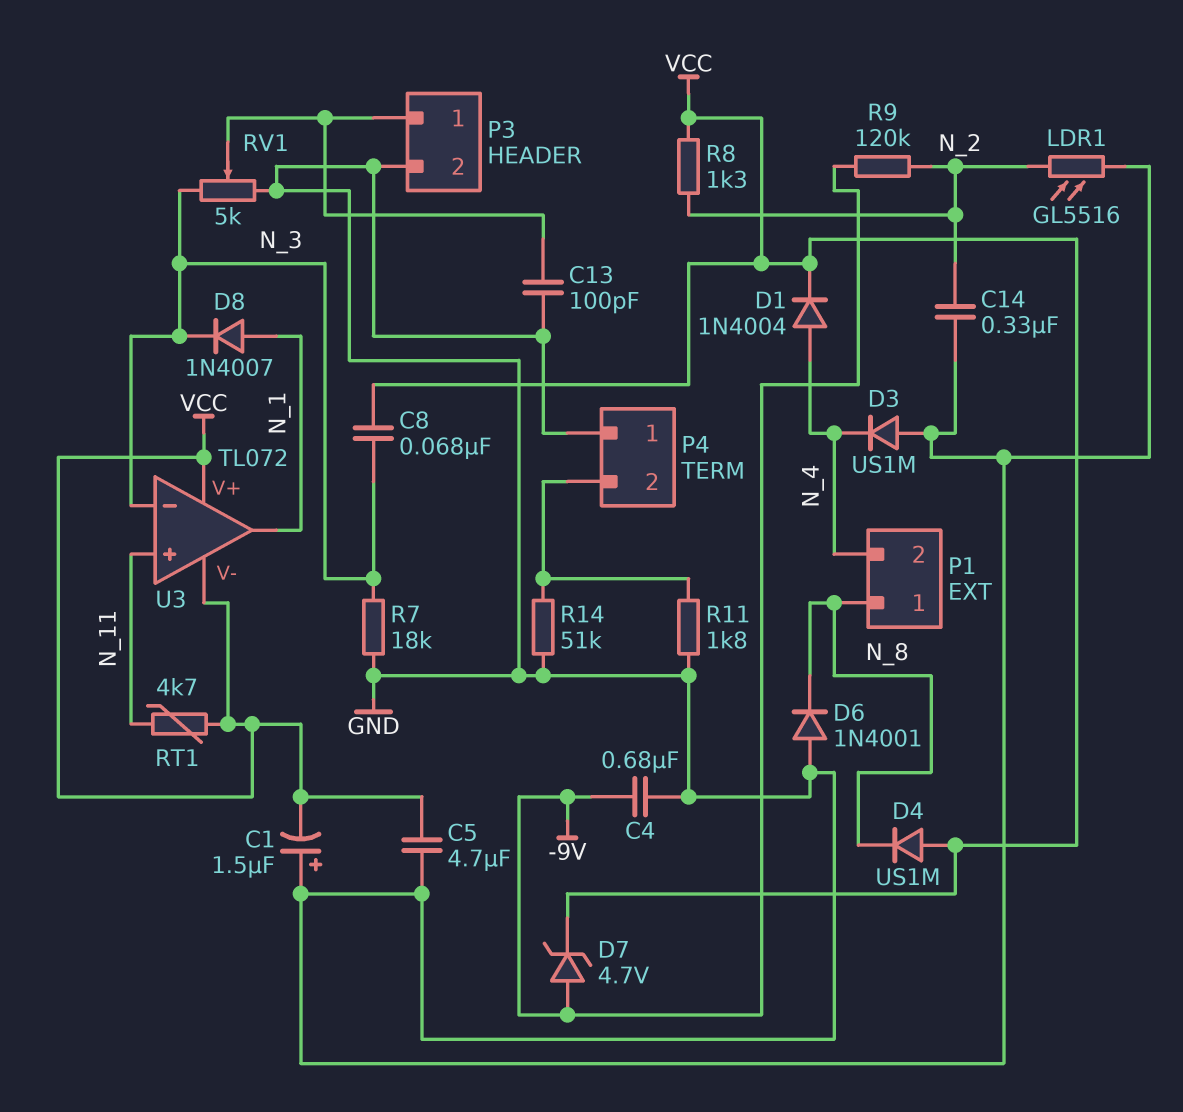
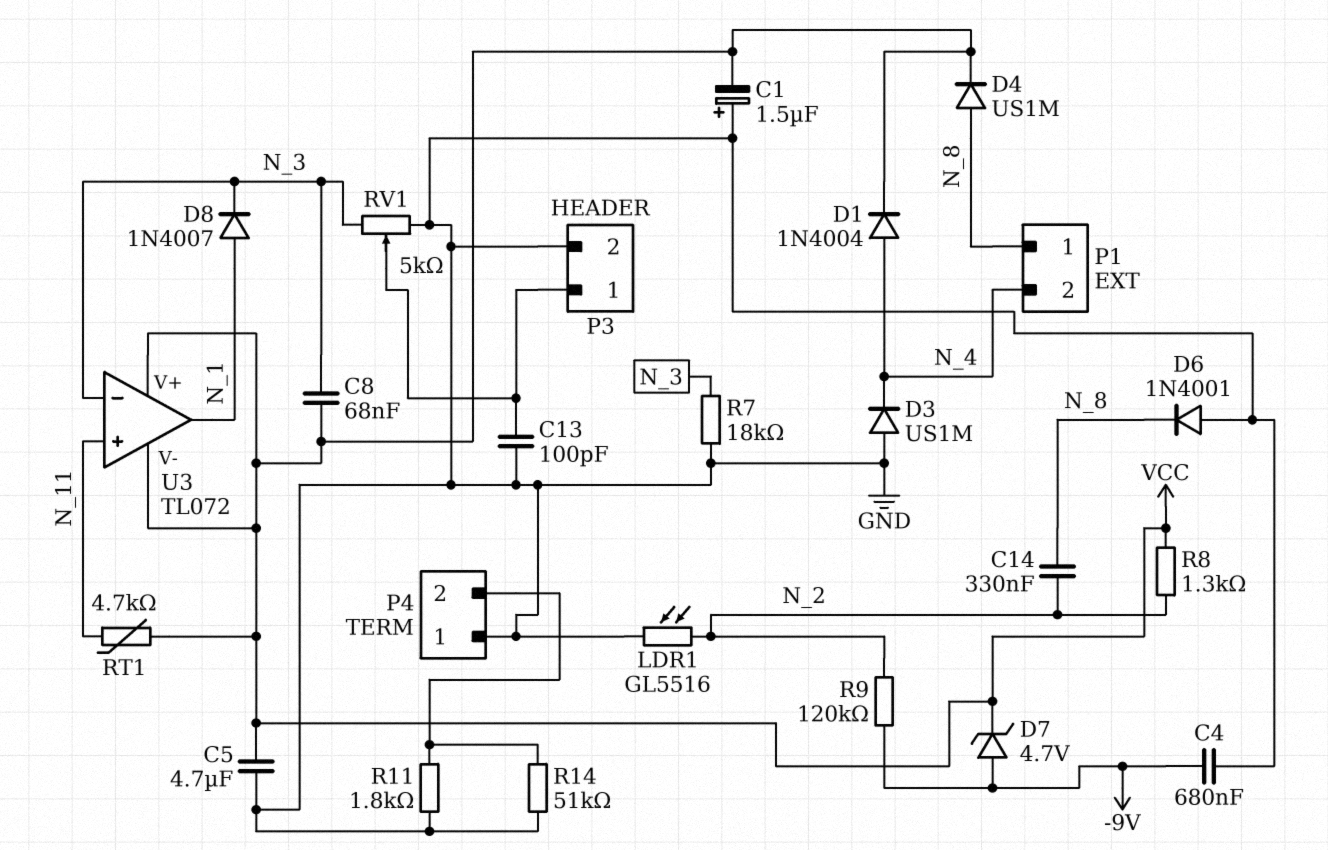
C14: 330nF (GND, N_2) -> 330nF (N_2, N_8)
D4: diode US1M (A VCC, K N_8) -> diode US1M (A N_8, K VCC)

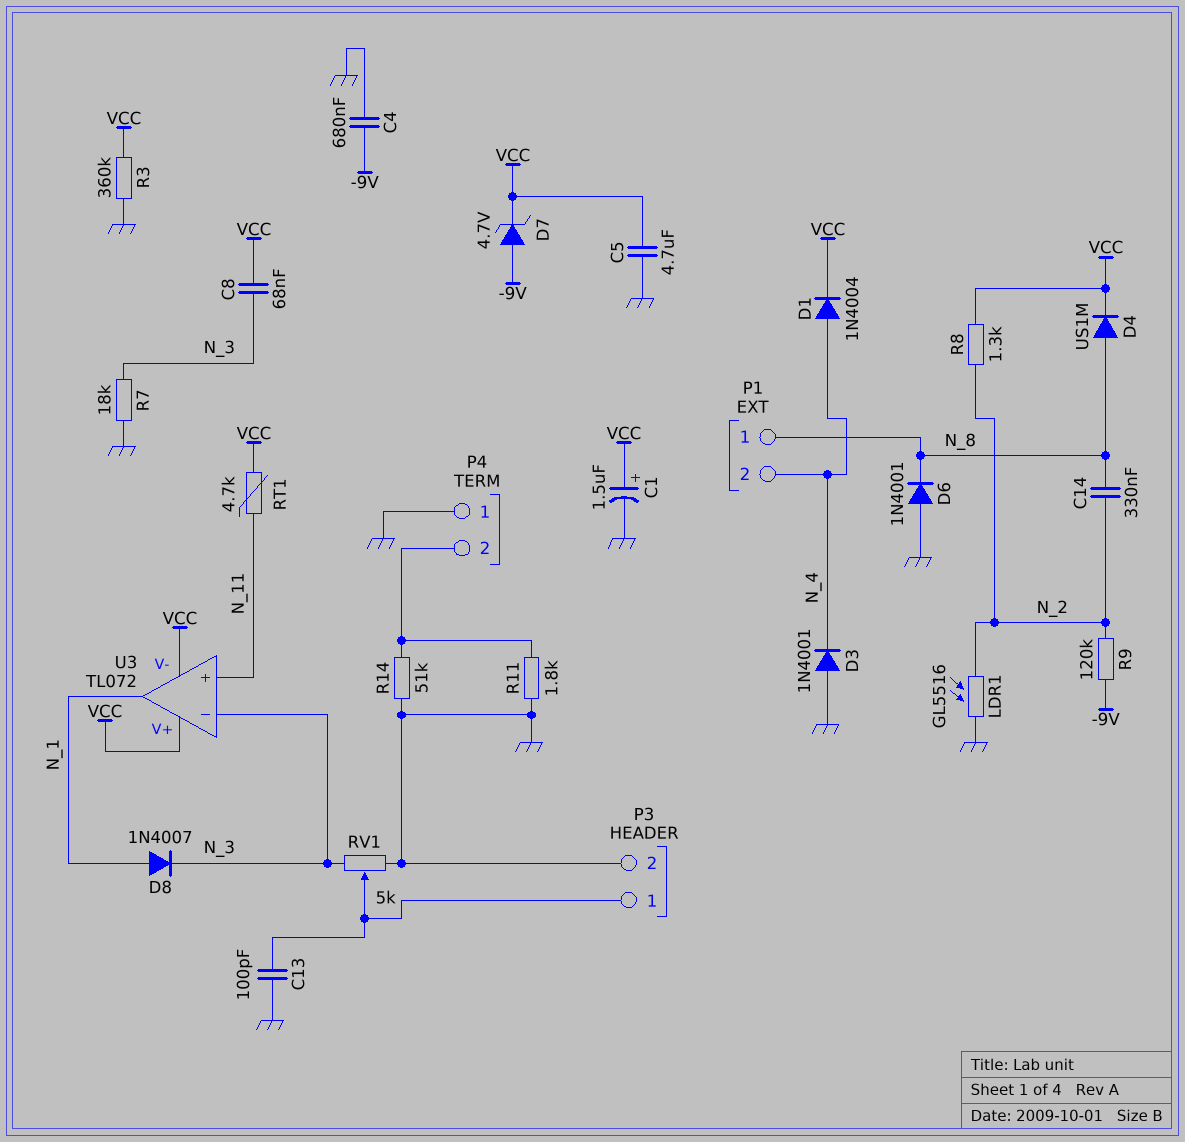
C1: 1.5uF (plus GND, minus VCC) -> 1.5uF (plus VCC, minus GND)
D3: diode US1M (A GND, K N_4) -> diode 1N4001 (A GND, K N_4)
R3: none -> 360k (GND, VCC)

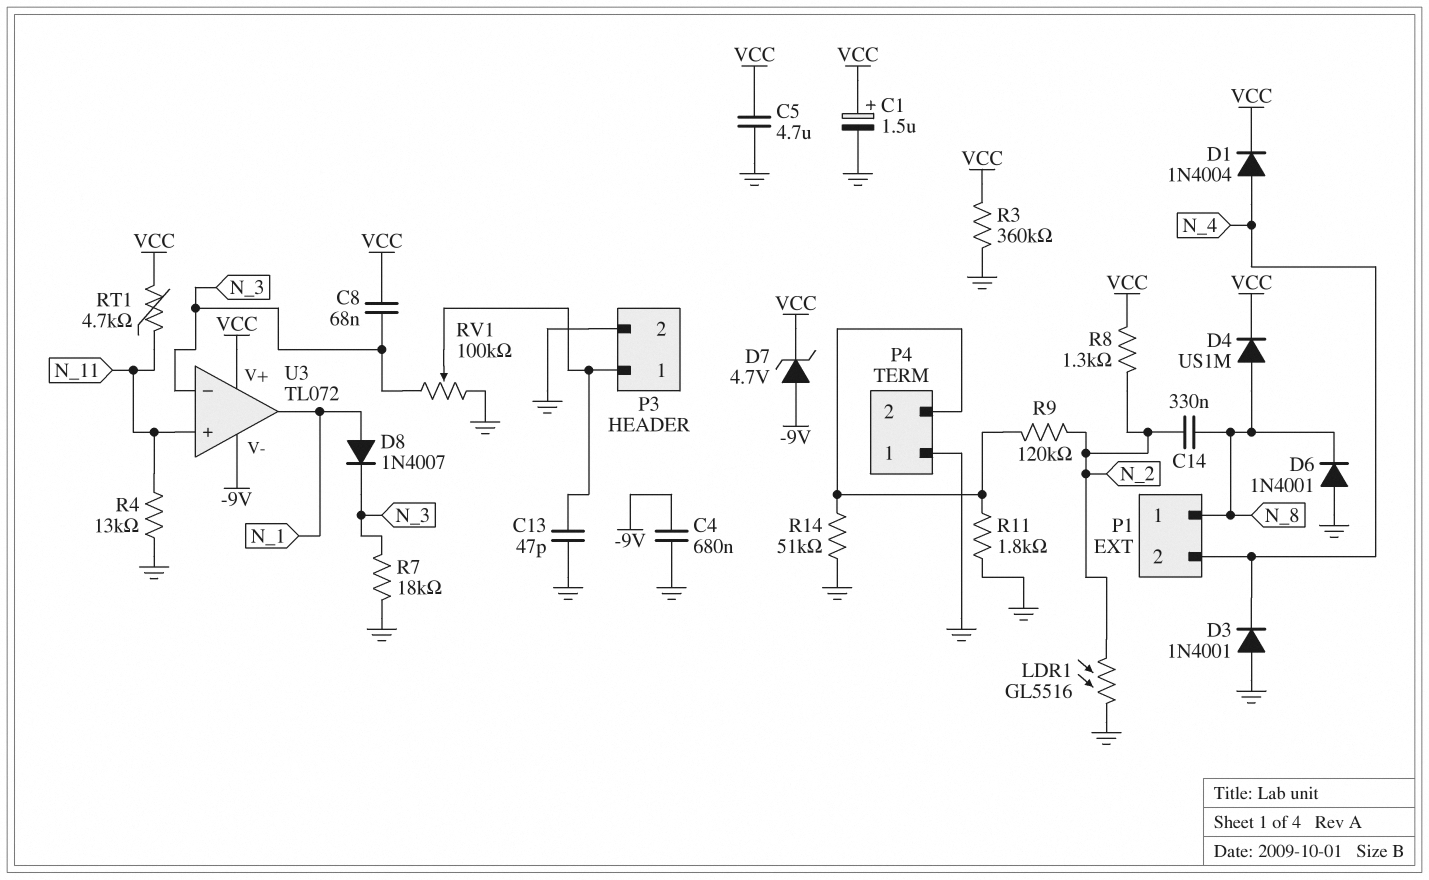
C13: 100pF (GND, P3/1) -> 47pF (GND, P3/1)
R4: none -> 13k (GND, N_11)
R9: 120k (-9V, N_2) -> 120k (N_2, P4/2)
RV1: 5k (GND, N_3, wiper P3/1) -> 100k (GND, N_3, wiper P3/1)
U3 pin V-: VCC -> -9V

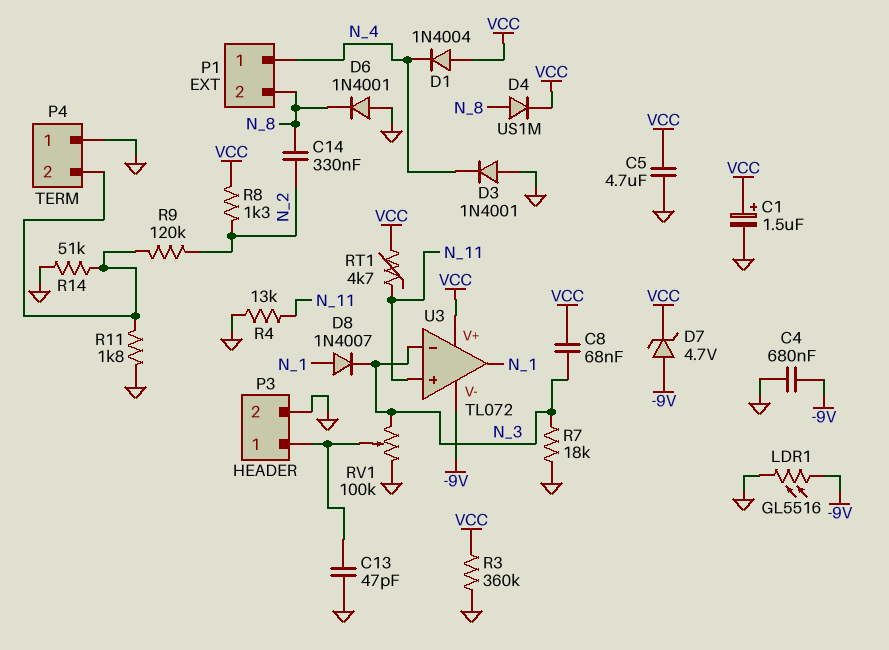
D1: diode 1N4004 (A N_4, K VCC) -> diode 1N4004 (A VCC, K N_4)
LDR1: GL5516 (GND, N_2) -> GL5516 (-9V, GND)
P1 pin 1: N_8 -> N_4
P1 pin 2: N_4 -> N_8

